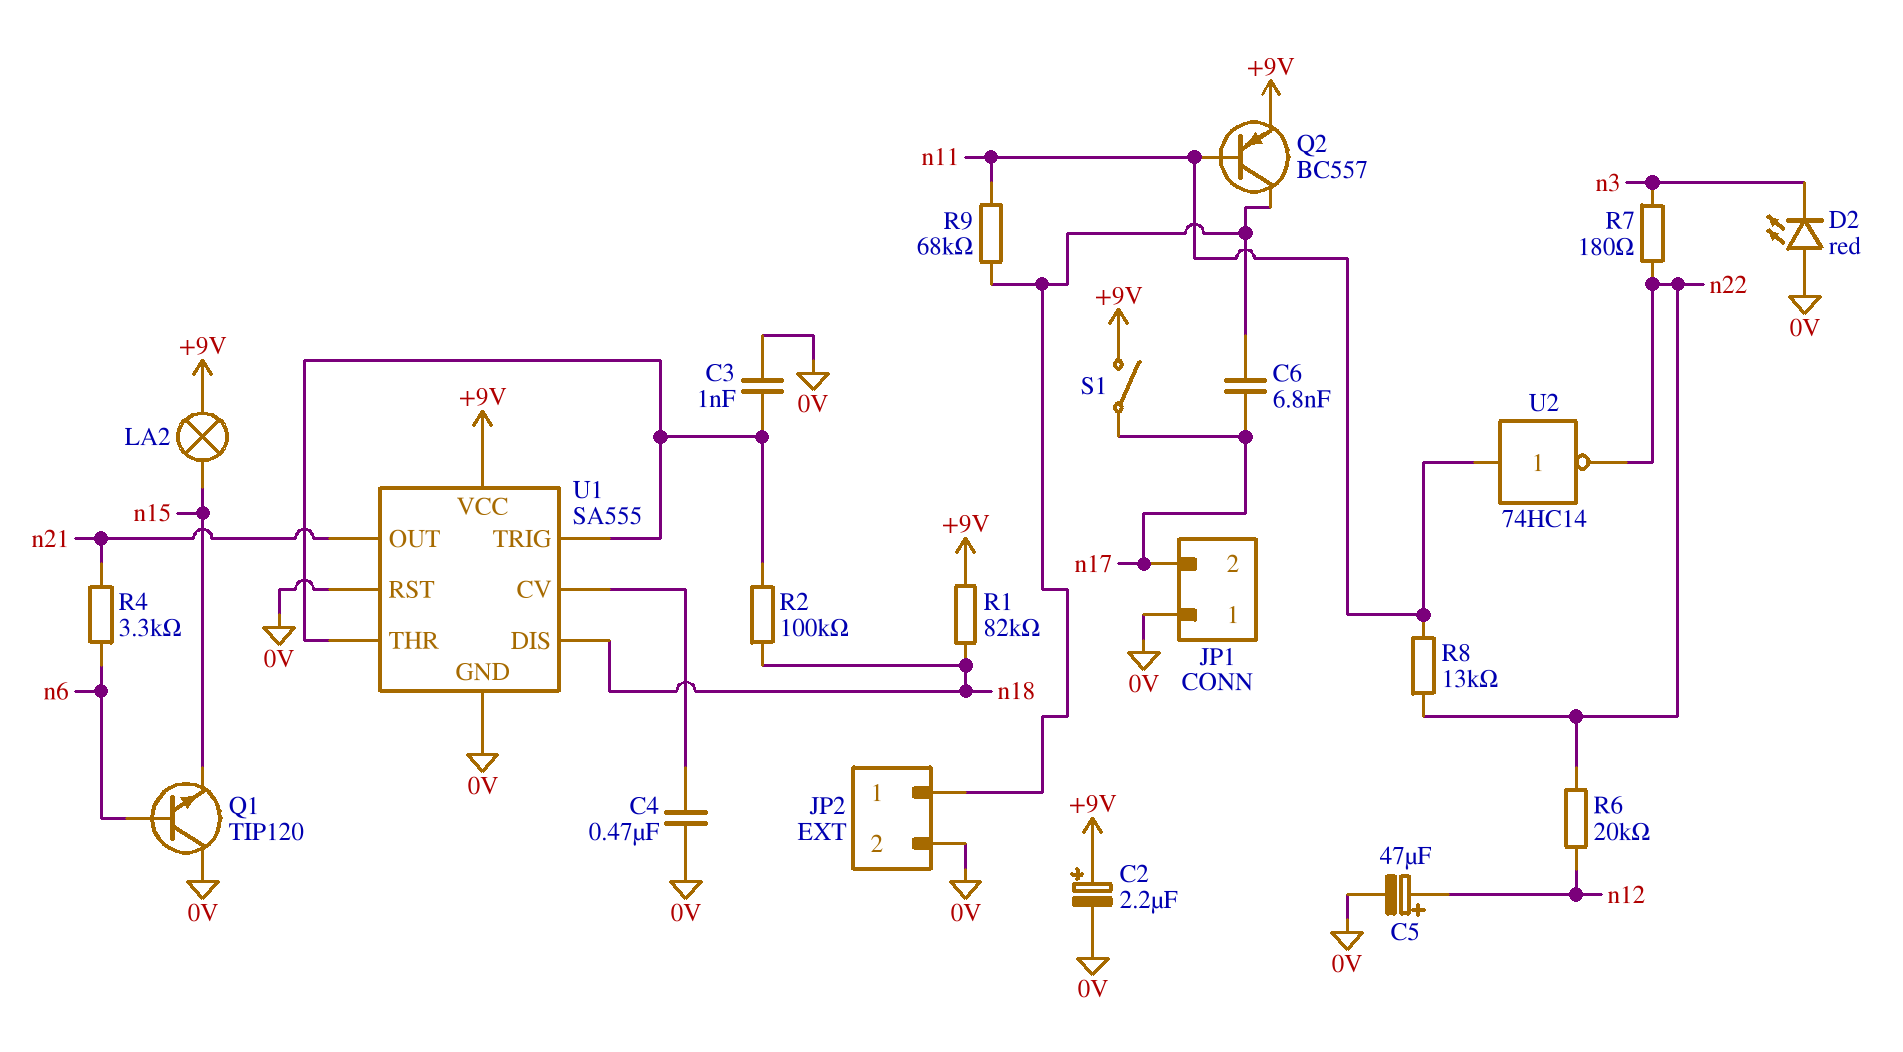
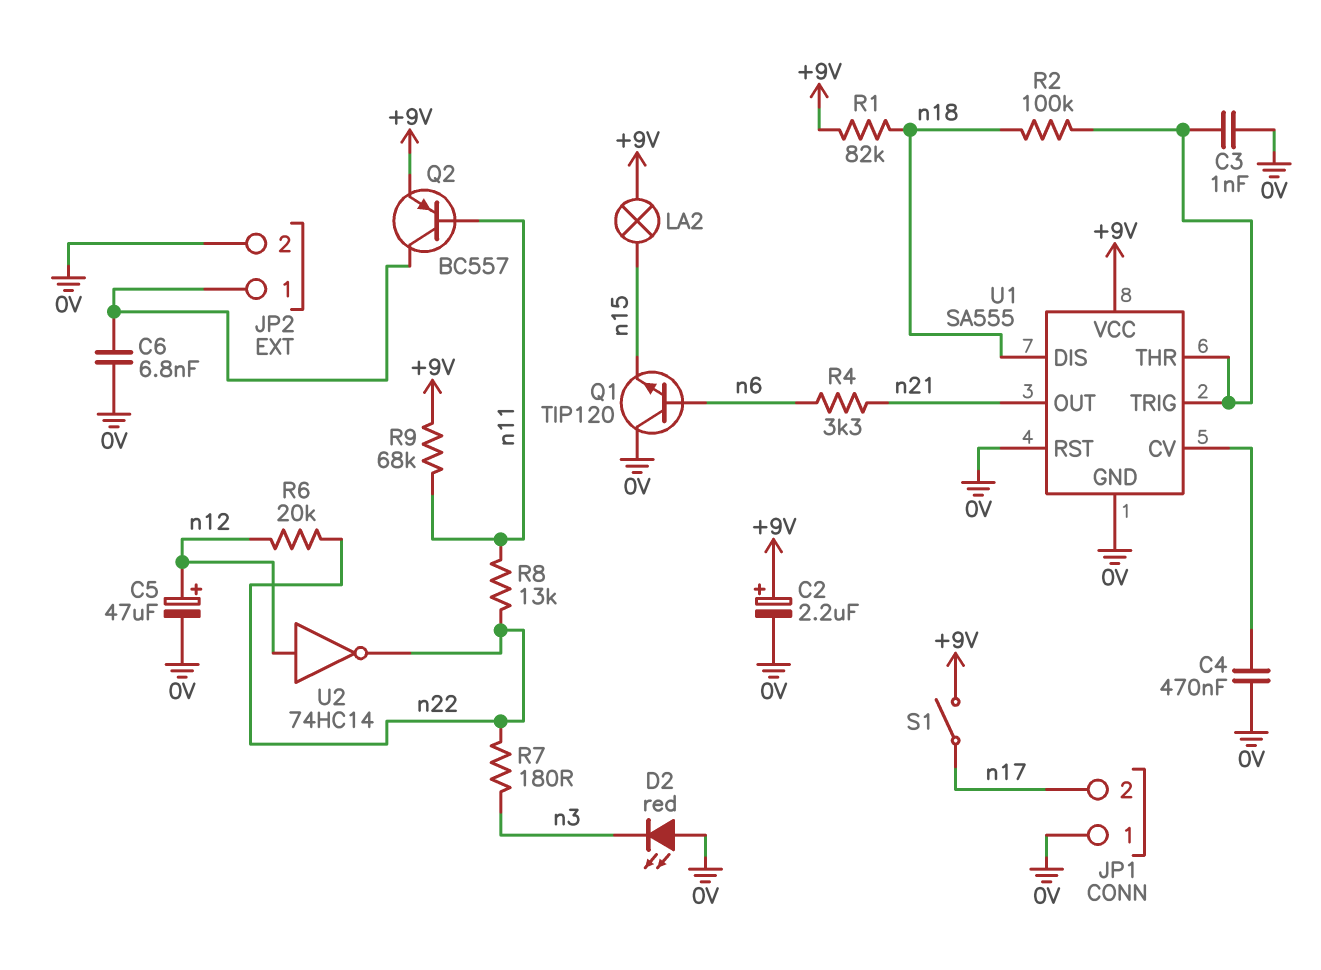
C6: 6.8nF (JP2/1, n17) -> 6.8nF (0V, JP2/1)
R9: 68k (JP2/1, n11) -> 68k (+9V, n11)
U2: NOT 74HC14 (in n11, out n22) -> NOT 74HC14 (in n12, out n22)

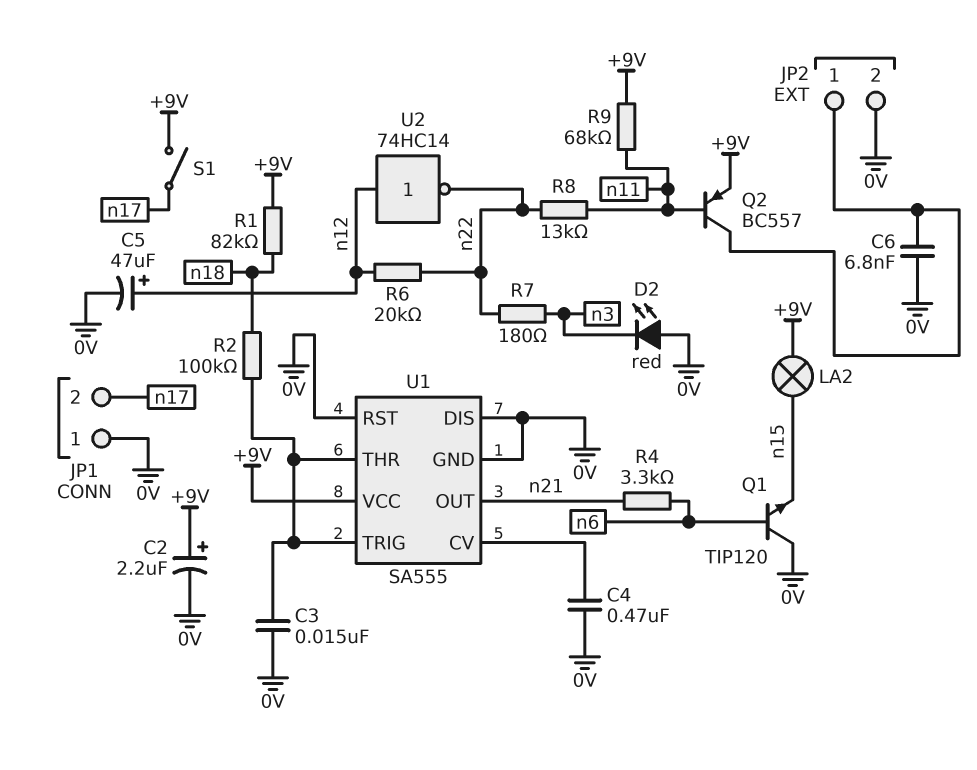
C3: 1nF (0V, U1/THR) -> 15nF (0V, U1/THR)
U1 pin DIS: n18 -> 0V

